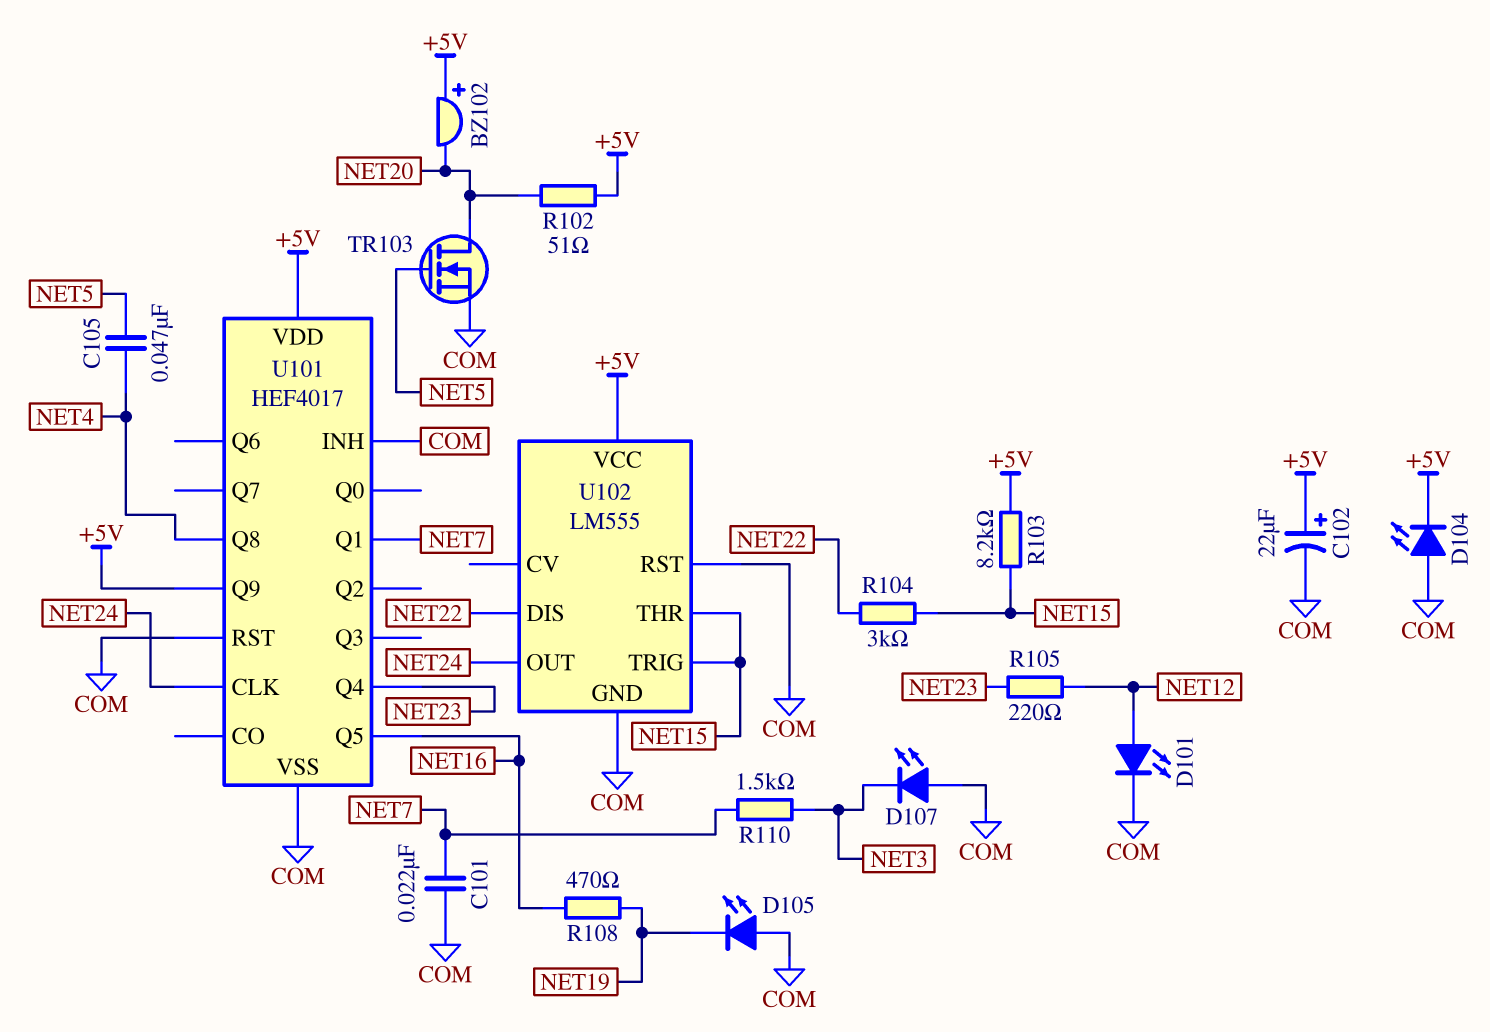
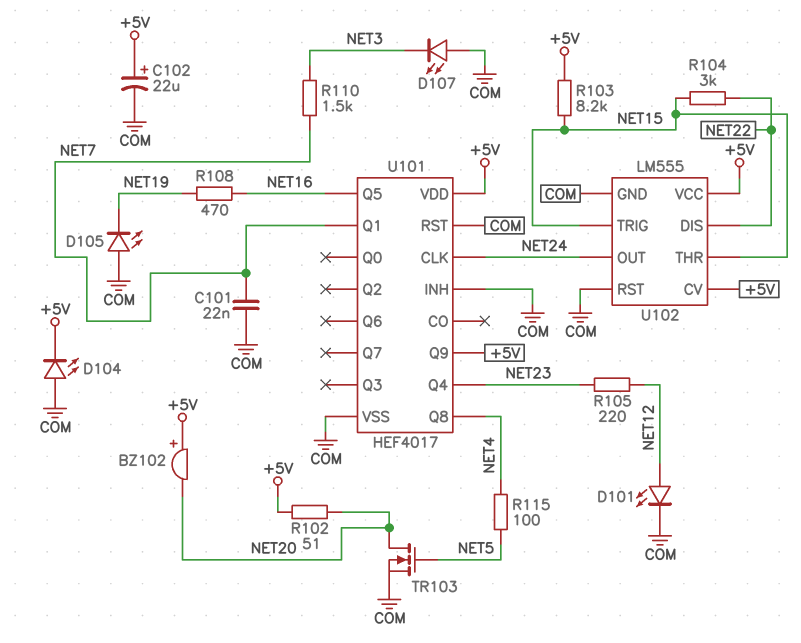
C105: 47nF (NET4, NET5) -> none
R115: none -> 100 (NET4, NET5)
U102 pin CV: none -> +5V

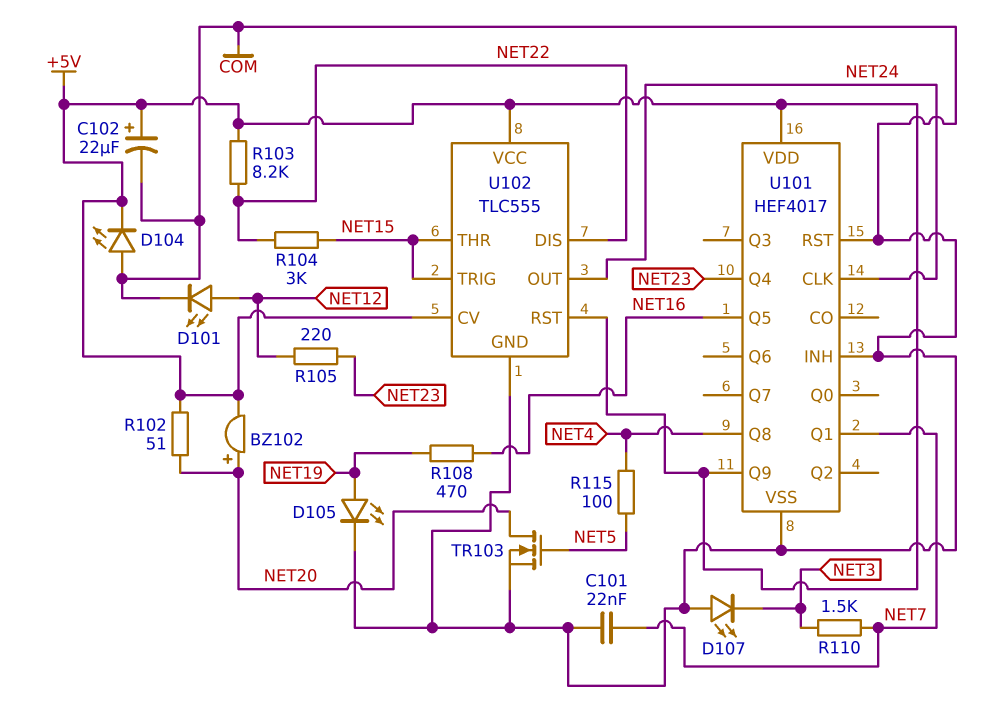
BZ102: buzzer (plus +5V, minus NET20) -> buzzer (plus NET20, minus +5V)
D105: LED (A COM, K NET19) -> LED (A NET19, K COM)
R103: 8.2k (+5V, NET15) -> 8.2k (+5V, NET22)
U102: LM555 -> TLC555
U102 pin RST: COM -> +5V

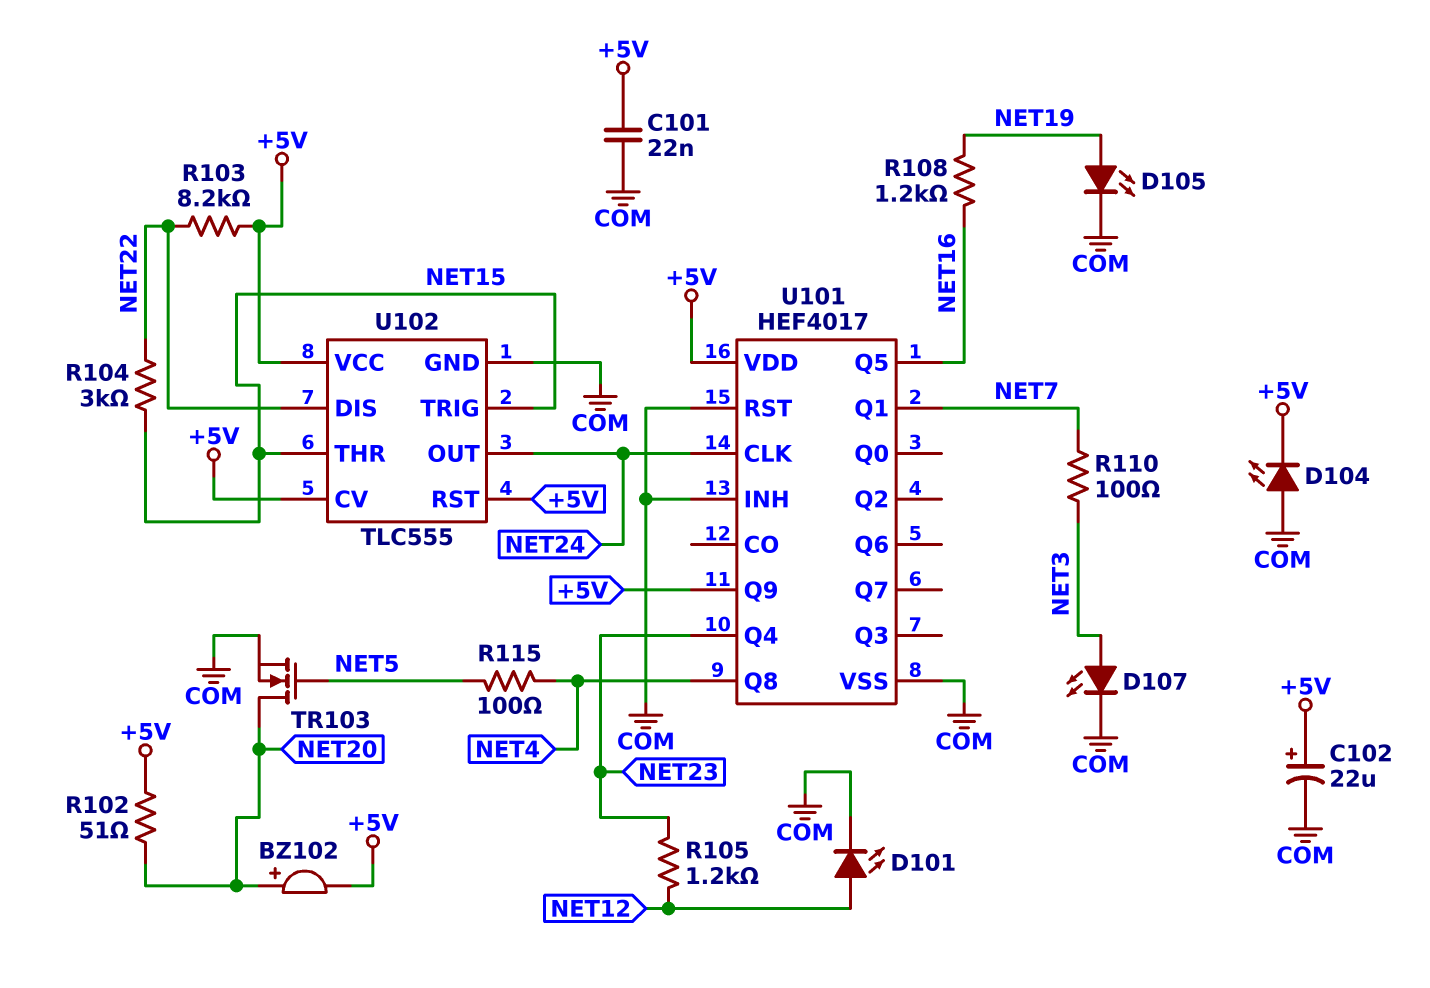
C101: 22nF (COM, NET7) -> 22nF (+5V, COM)
D107: LED (A COM, K NET3) -> LED (A NET3, K COM)
R105: 220 (NET12, NET23) -> 1.2k (NET12, NET23)
R108: 470 (NET16, NET19) -> 1.2k (NET16, NET19)
R110: 1.5k (NET3, NET7) -> 100 (NET3, NET7)

